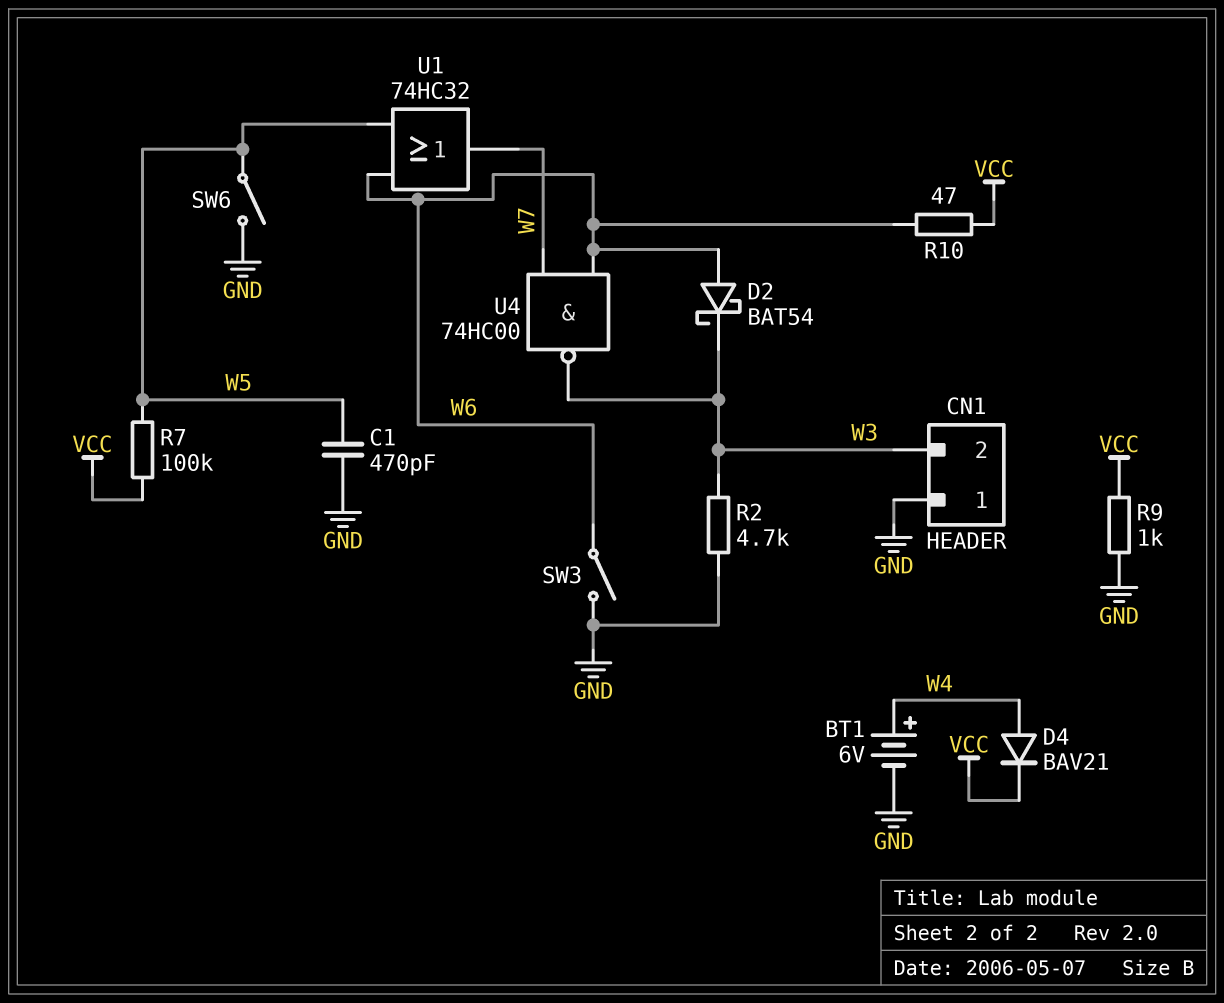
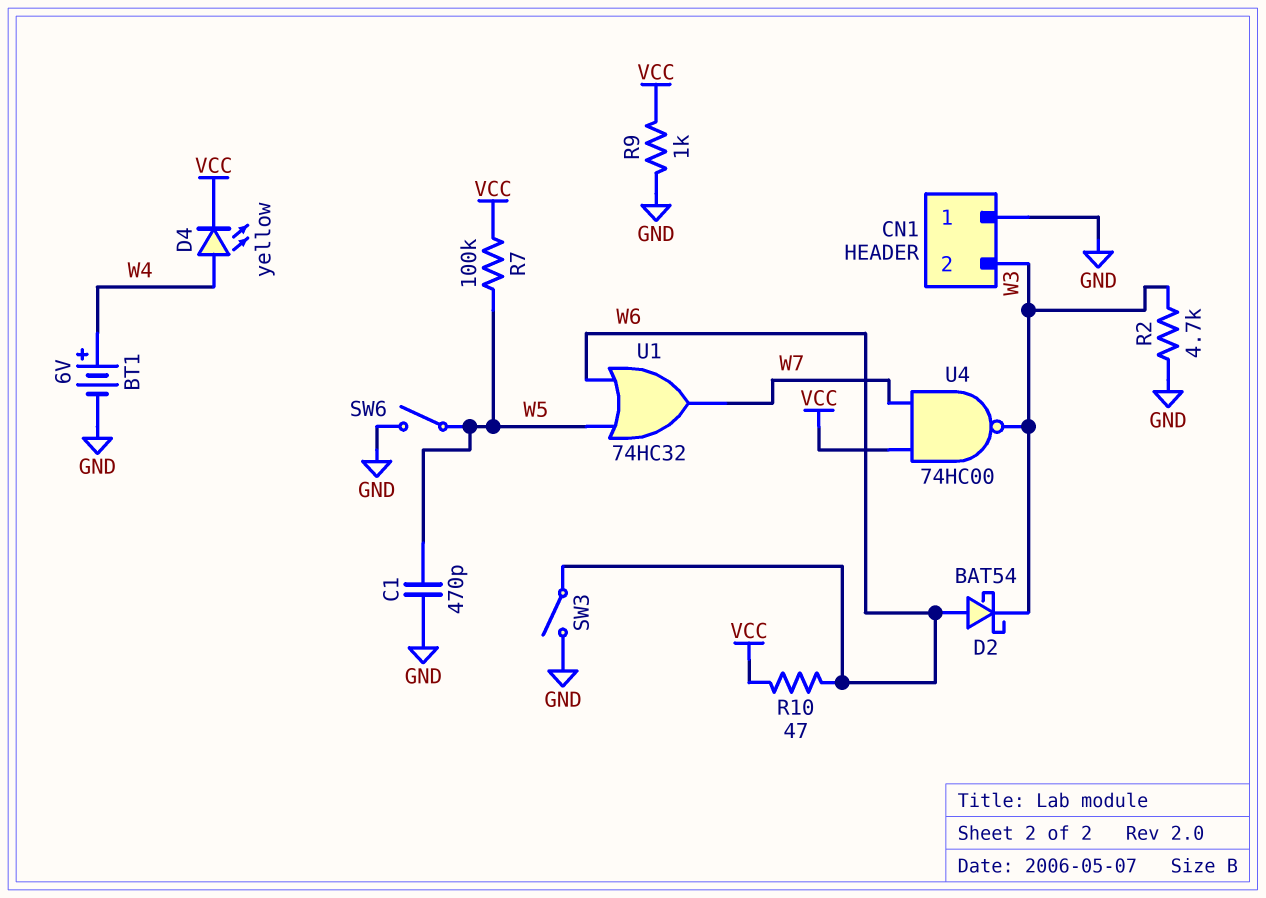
D4: diode BAV21 (A W4, K VCC) -> LED yellow (A W4, K VCC)
U4: NAND 74HC00 (in W6, in W7, out W3) -> NAND 74HC00 (in VCC, in W7, out W3)

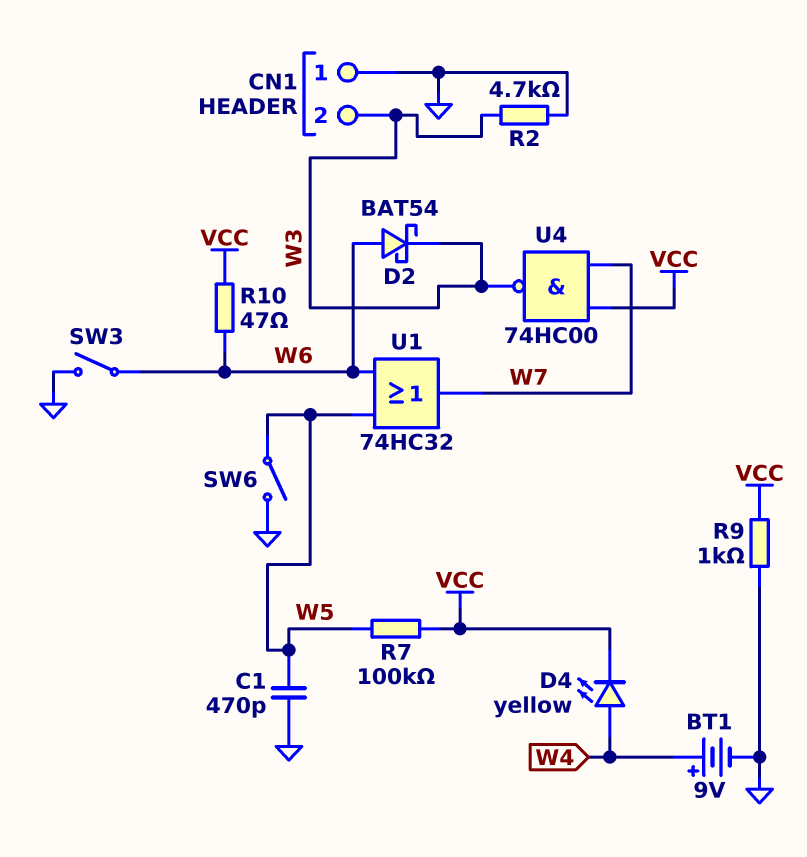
BT1: 6V (plus W4, minus GND) -> 9V (plus W4, minus GND)

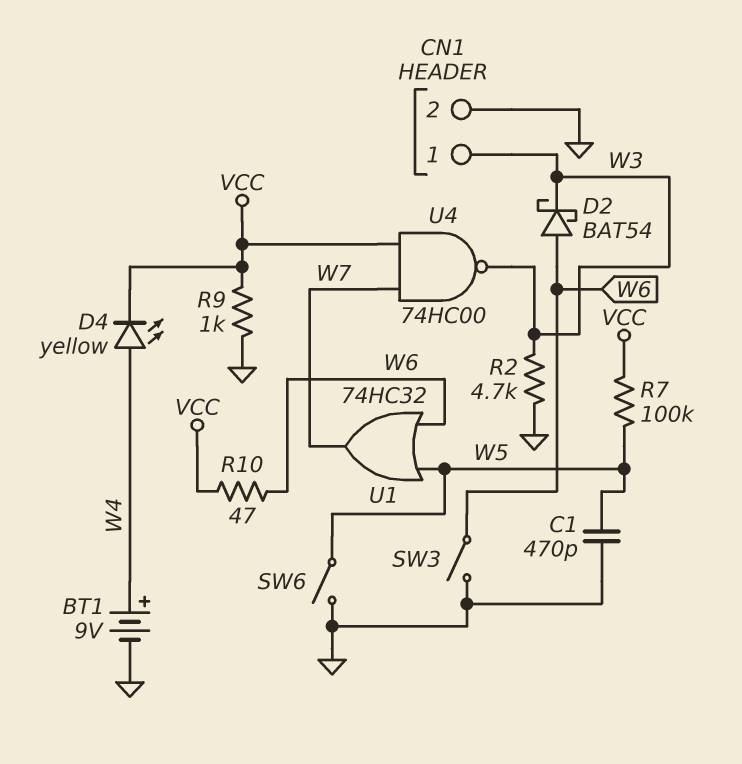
CN1 pin 1: GND -> W3
CN1 pin 2: W3 -> GND

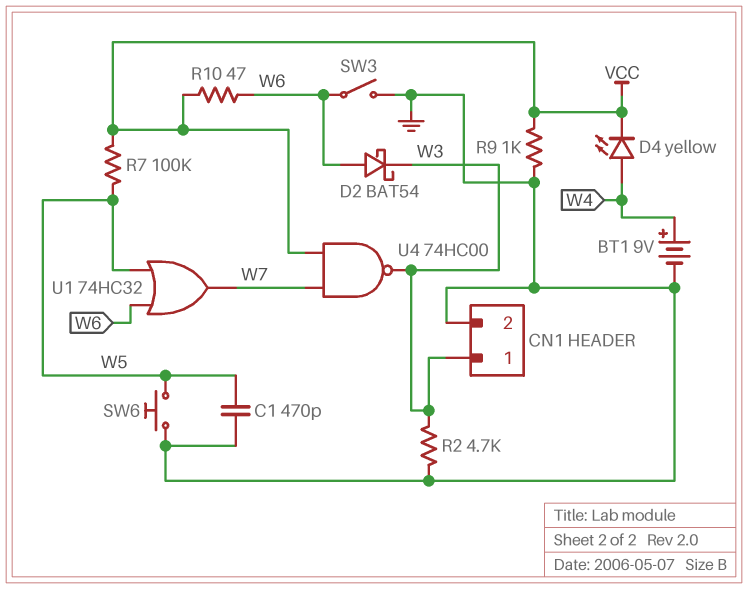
SW6: switch (GND, W5) -> button (GND, W5)

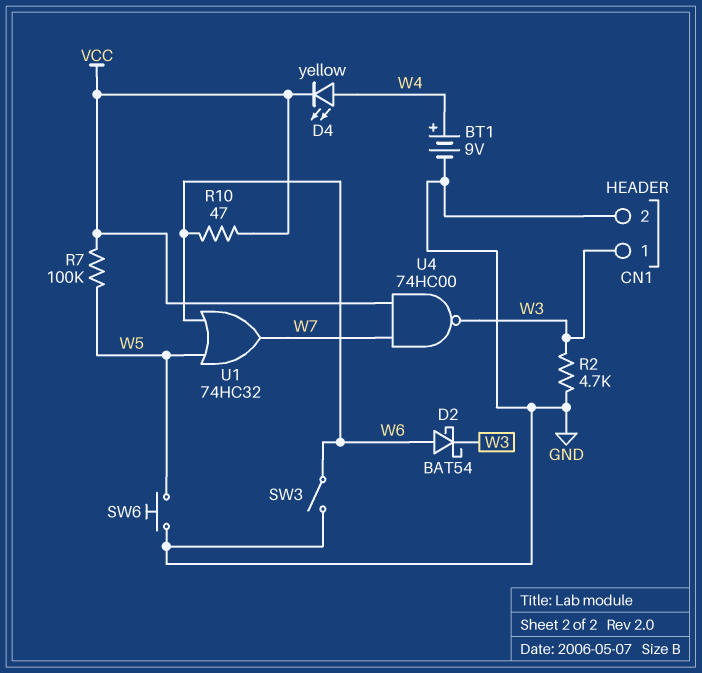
C1: 470pF (GND, W5) -> none
R9: 1k (GND, VCC) -> none

